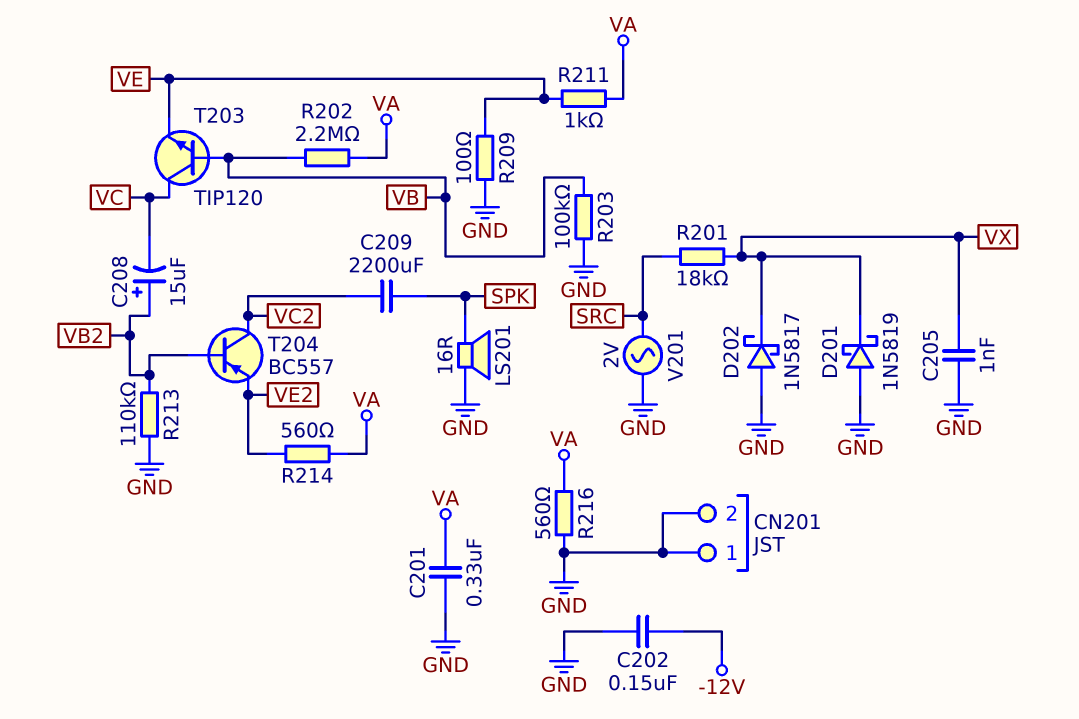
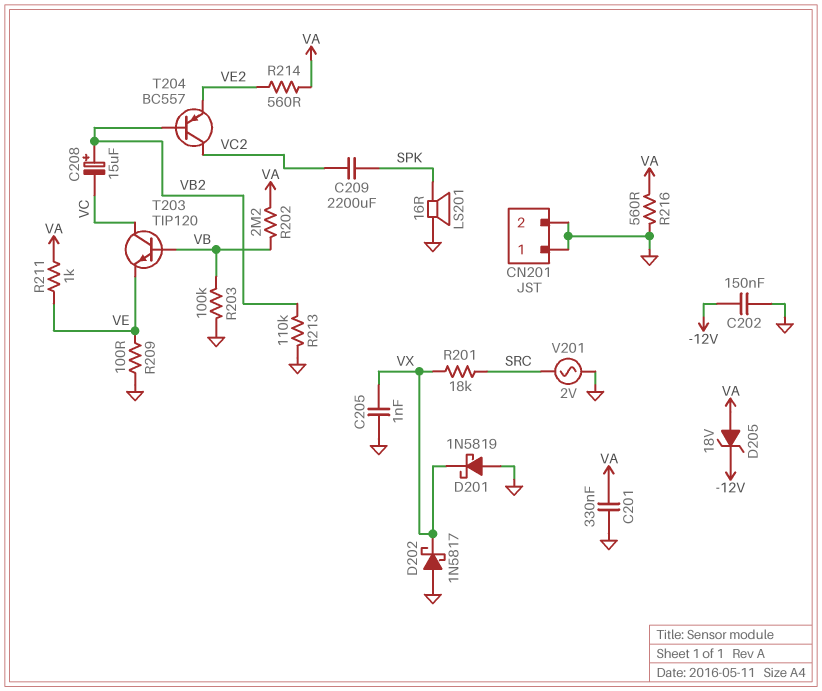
D205: none -> zener 18V (A VA, K -12V)

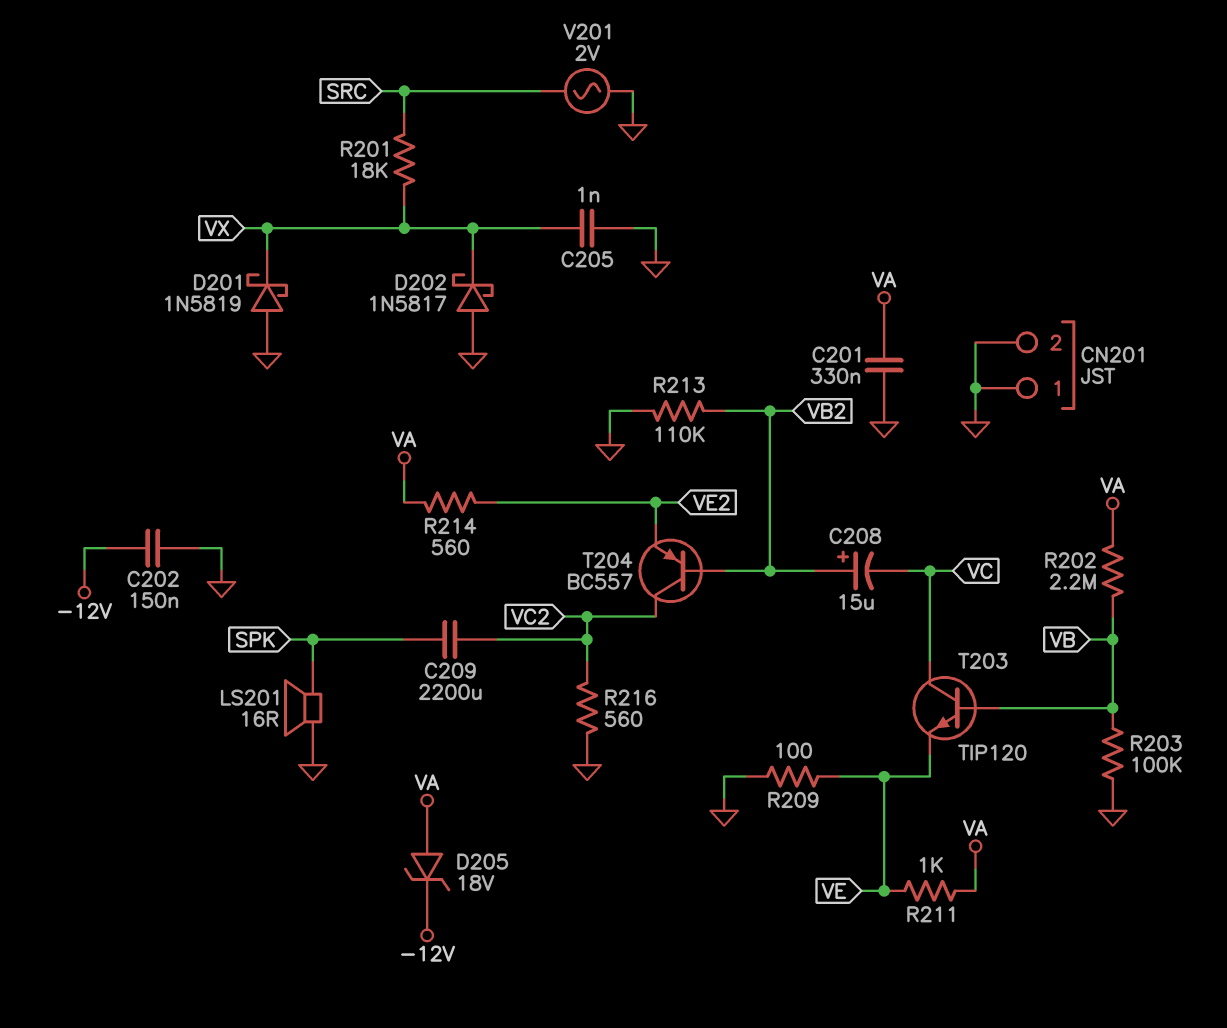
R216: 560 (GND, VA) -> 560 (GND, VC2)

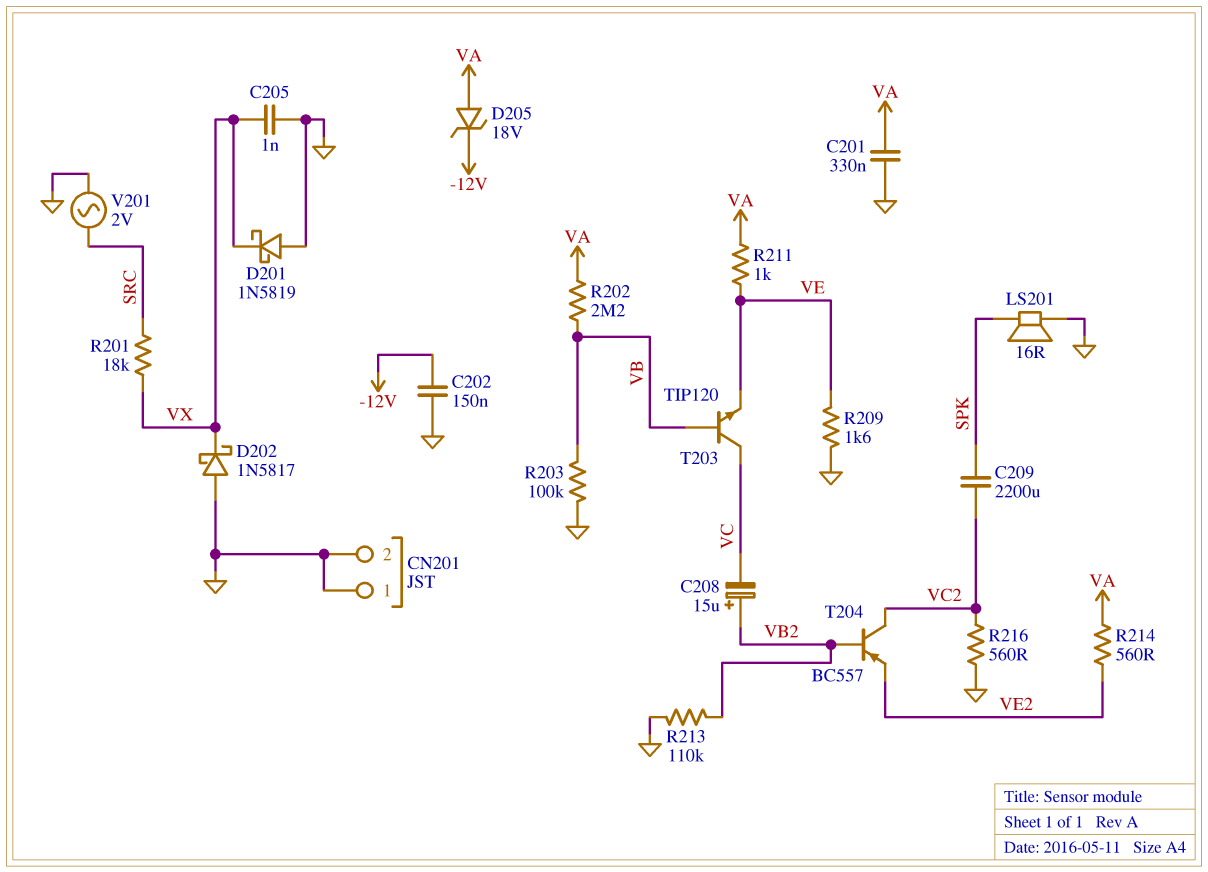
R209: 100 (GND, VE) -> 1.6k (GND, VE)

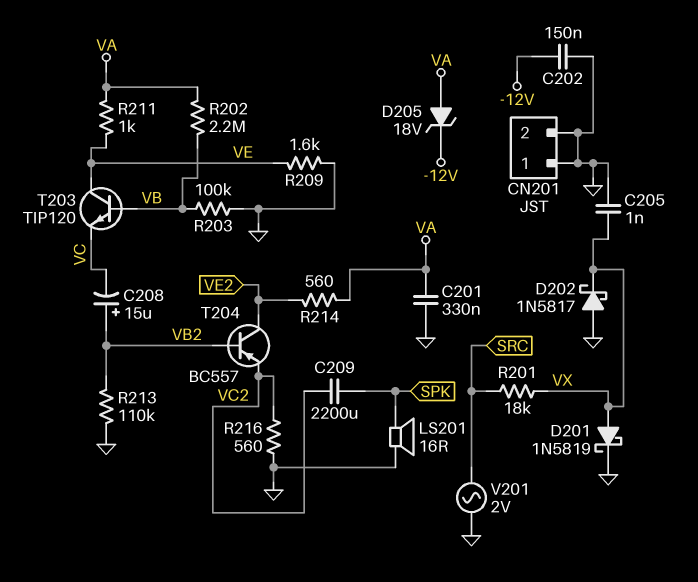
D201: schottky 1N5819 (A GND, K VX) -> schottky 1N5819 (A VX, K GND)
T203: NPN TIP120 (B VB, C VC, E VE) -> NPN TIP120 (B VB, C VE, E VC)
T204: PNP BC557 (B VB2, C VC2, E VE2) -> PNP BC557 (B VB2, C VE2, E VC2)

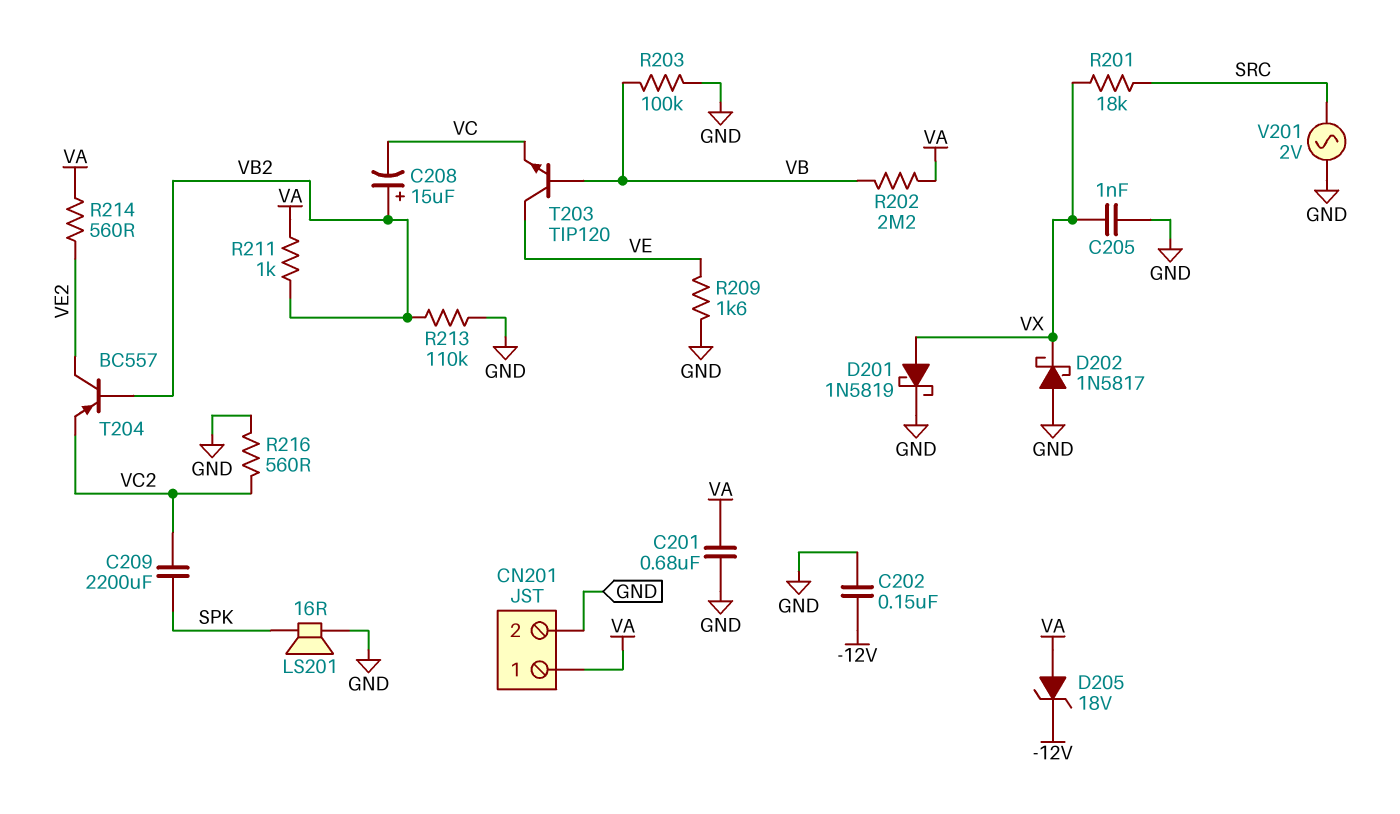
C201: 330nF (GND, VA) -> 680nF (GND, VA)
CN201 pin 1: GND -> VA
R211: 1k (VA, VE) -> 1k (VA, VB2)

